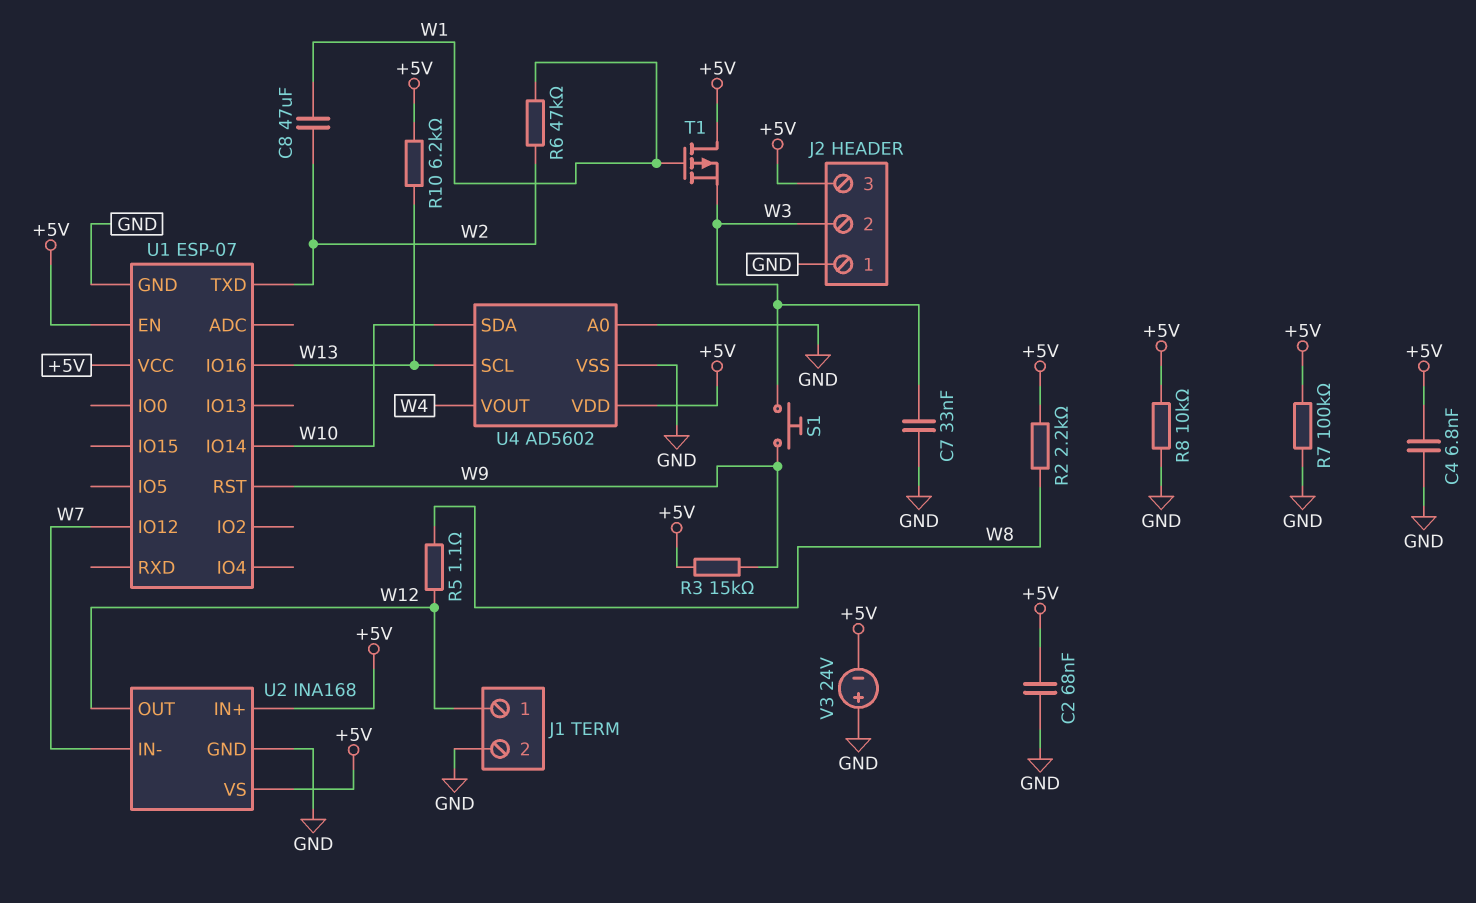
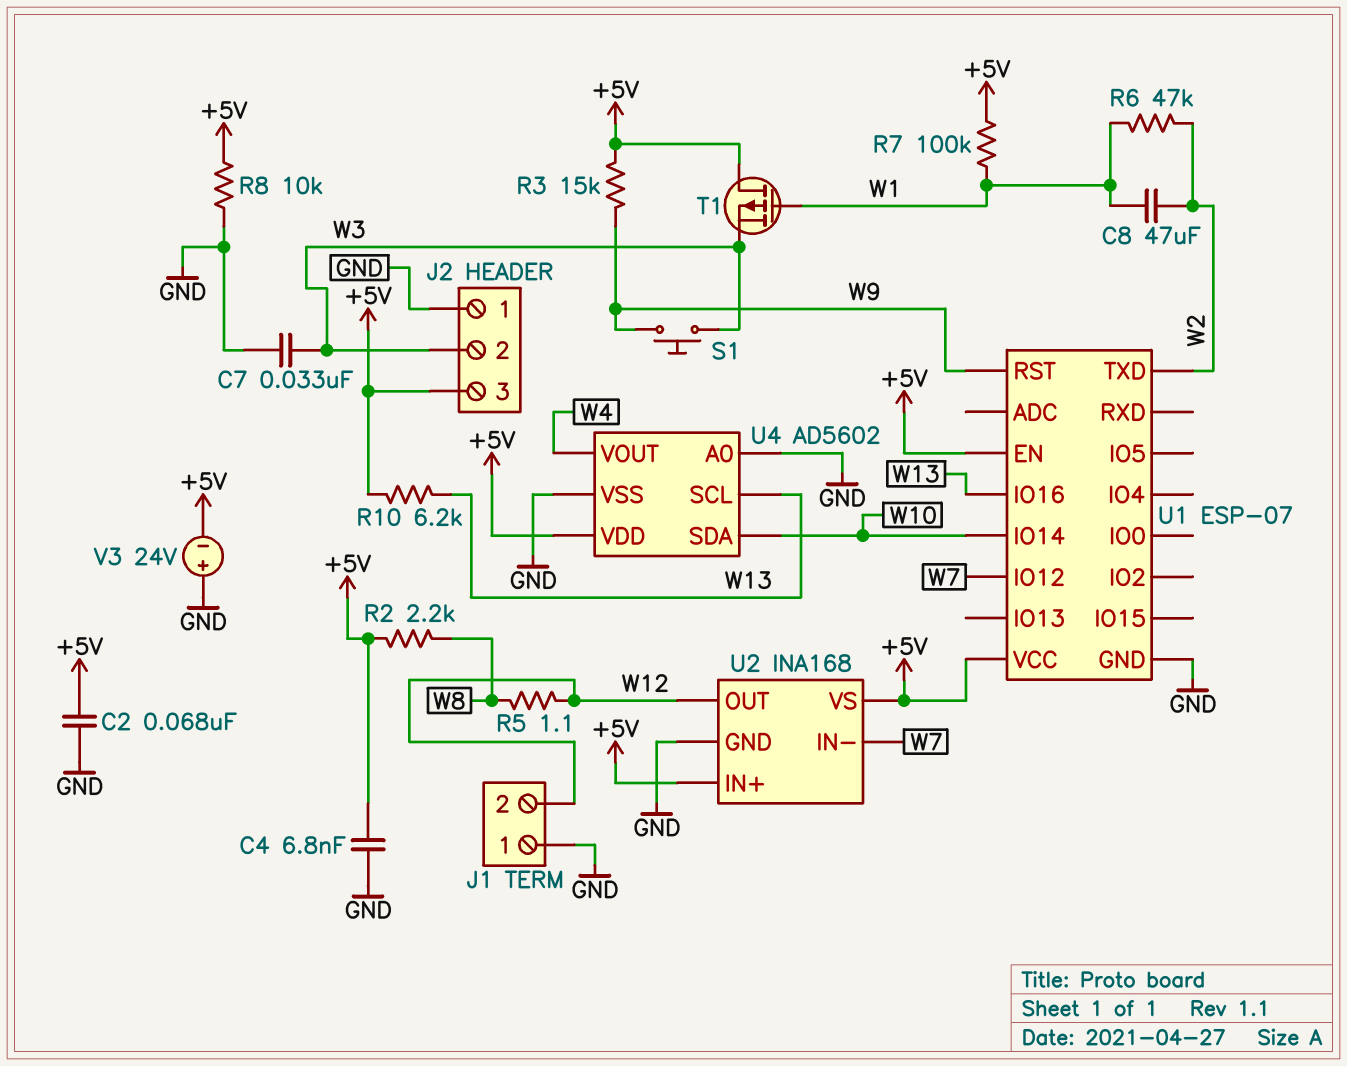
J1 pin 1: W12 -> GND
J1 pin 2: GND -> W12
R7: 100k (+5V, GND) -> 100k (+5V, W1)

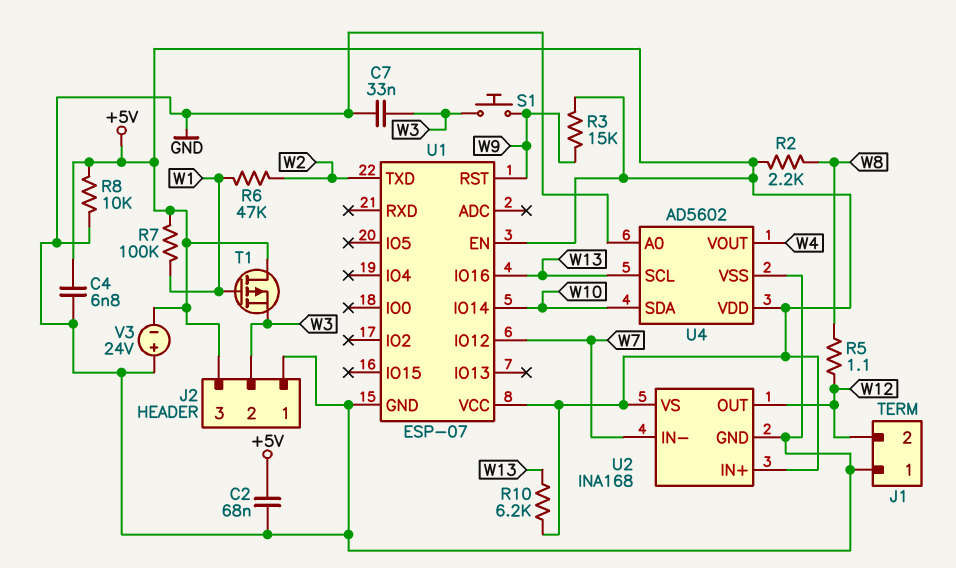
C8: 47uF (W1, W2) -> none

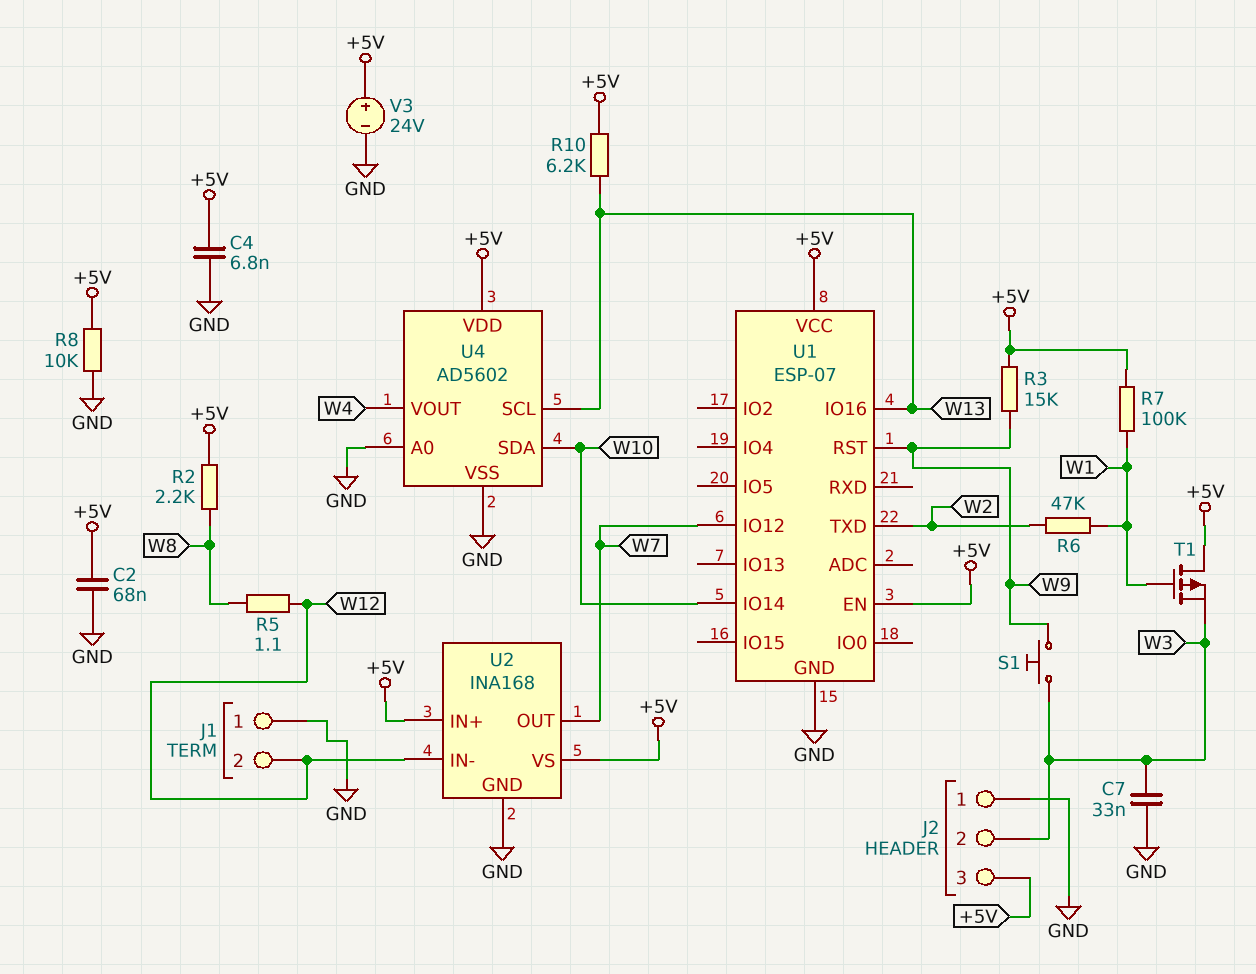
U2 pin IN-: W7 -> W12
U2 pin OUT: W12 -> W7
V3: 24V (plus GND, minus +5V) -> 24V (plus +5V, minus GND)

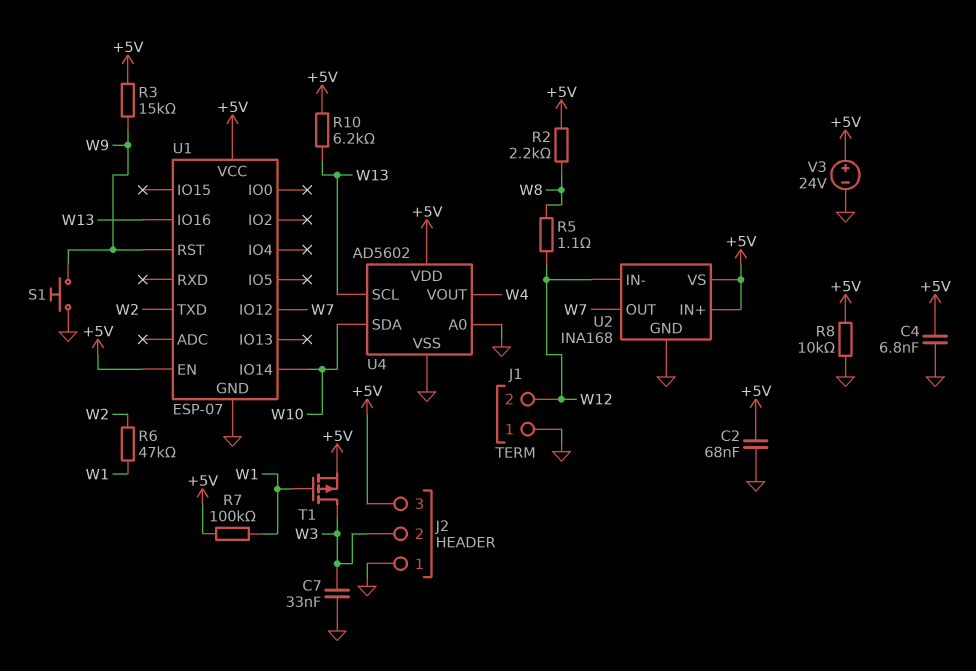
S1: button (W3, W9) -> button (GND, W9)
T1: PMOS (G W1, D +5V, S W3) -> PMOS (G W1, D W3, S +5V)

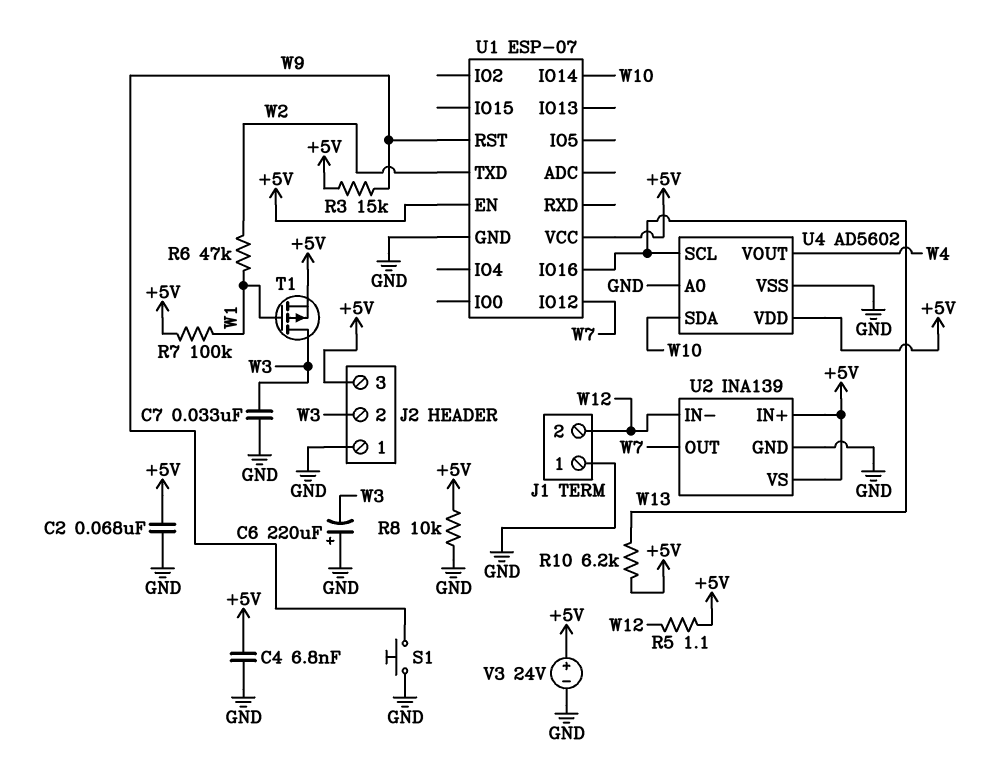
C6: none -> 220uF (plus GND, minus W3)
R2: 2.2k (+5V, W8) -> none
R5: 1.1 (W8, W12) -> 1.1 (+5V, W12)
U2: INA168 -> INA139

